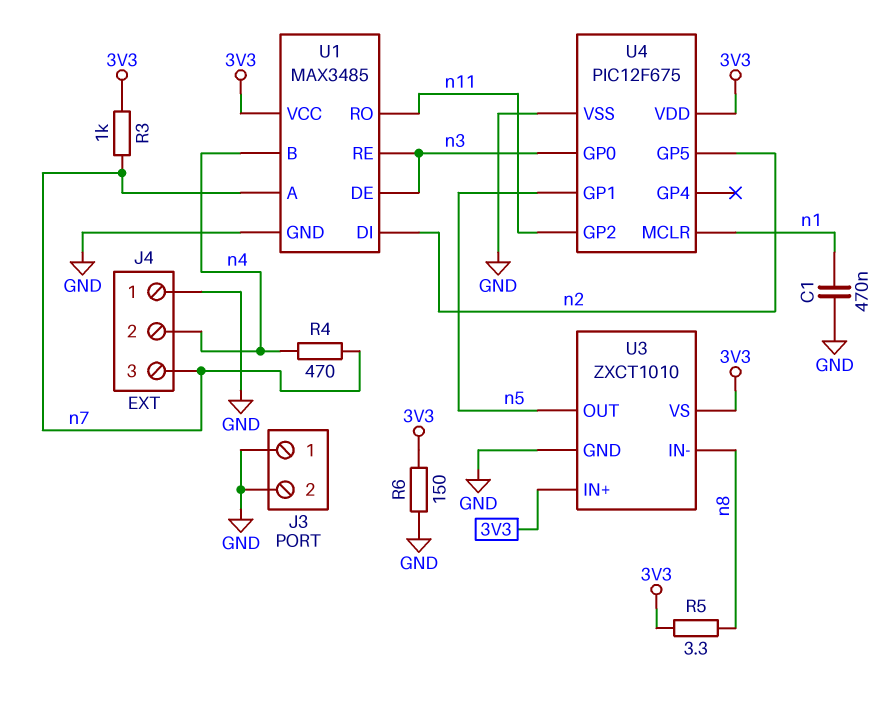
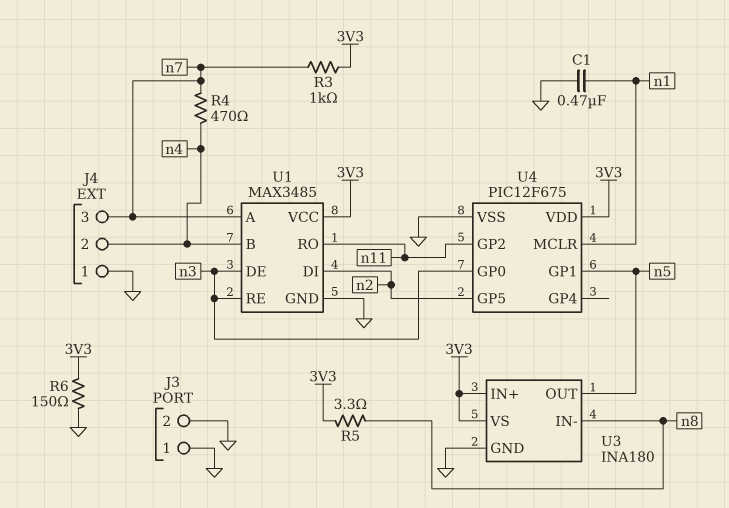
U3: ZXCT1010 -> INA180

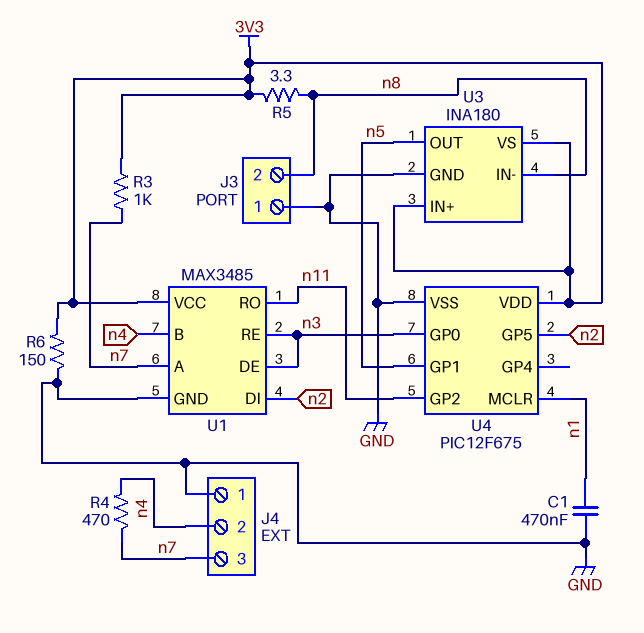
J3 pin 2: GND -> n8

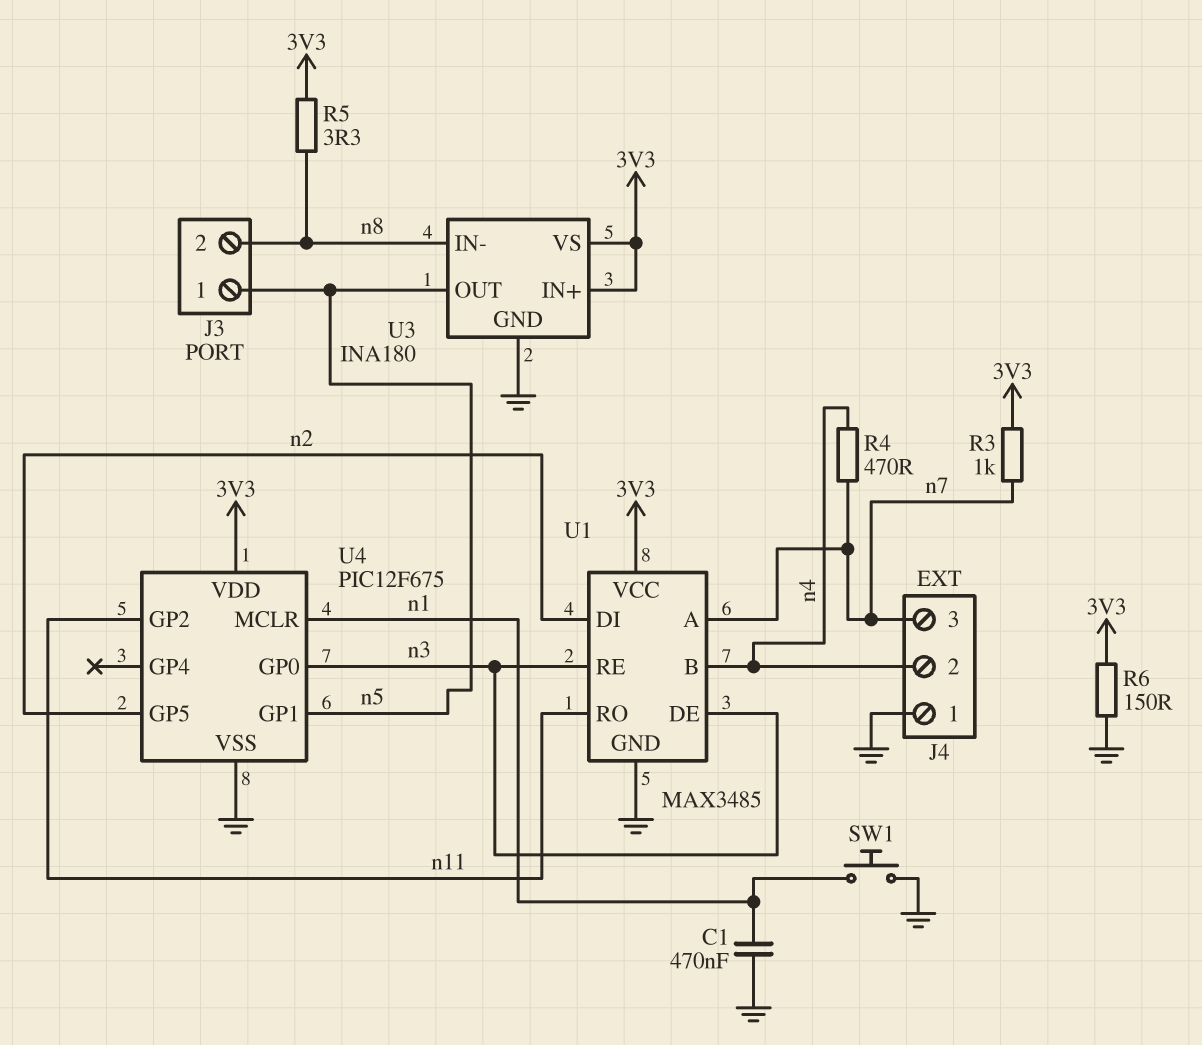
J3 pin 1: GND -> n5
SW1: none -> button (GND, n1)

